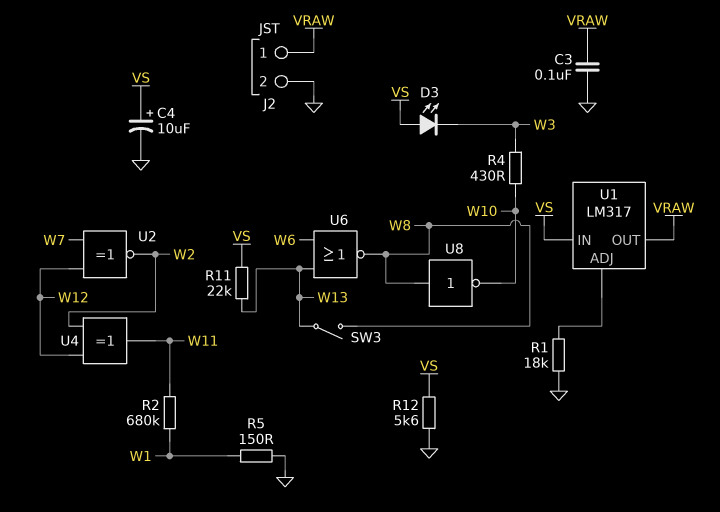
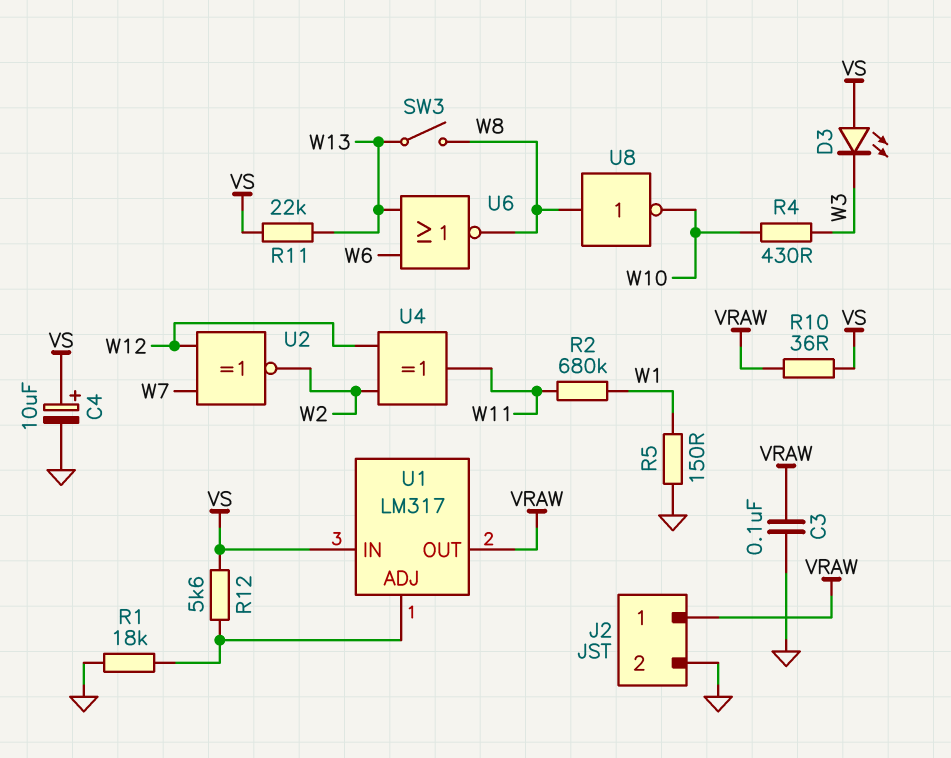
R10: none -> 36 (VRAW, VS)
R12: 5.6k (GND, VS) -> 5.6k (U1/ADJ, VS)

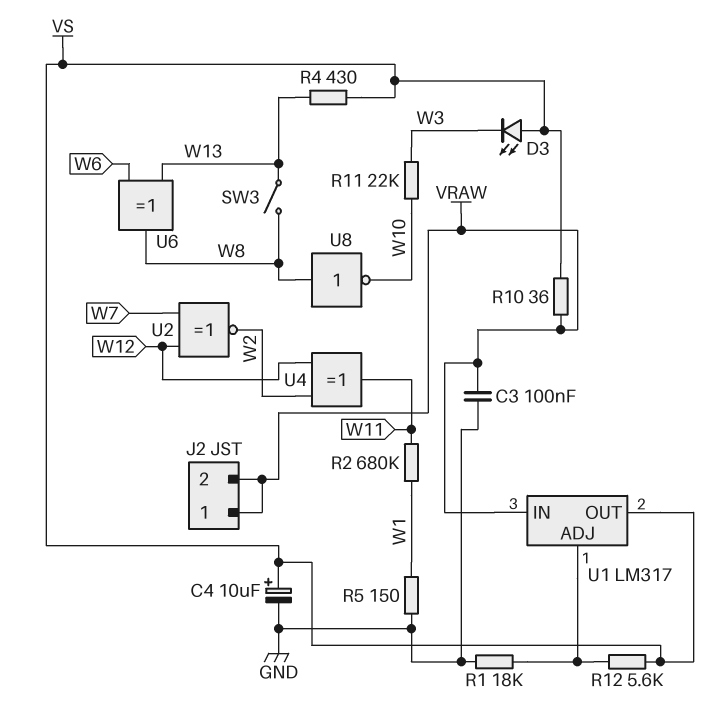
J2 pin 2: GND -> VRAW
R4: 430 (W3, W10) -> 430 (VS, W13)
R11: 22k (VS, W13) -> 22k (W3, W10)
U1 pin IN: VS -> VRAW
U1 pin OUT: VRAW -> VS
U6: NOR (in W6, in W13, out W8) -> XOR (in W6, in W13, out W8)

